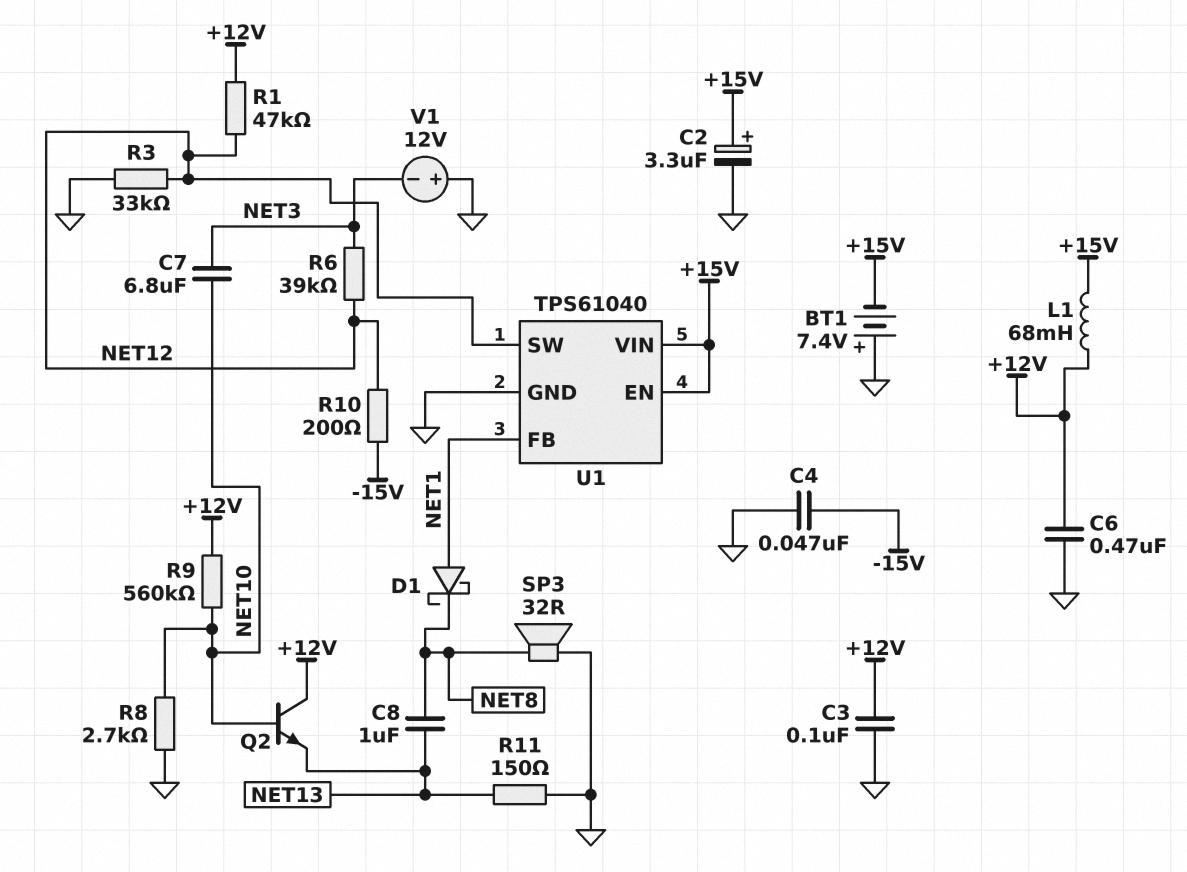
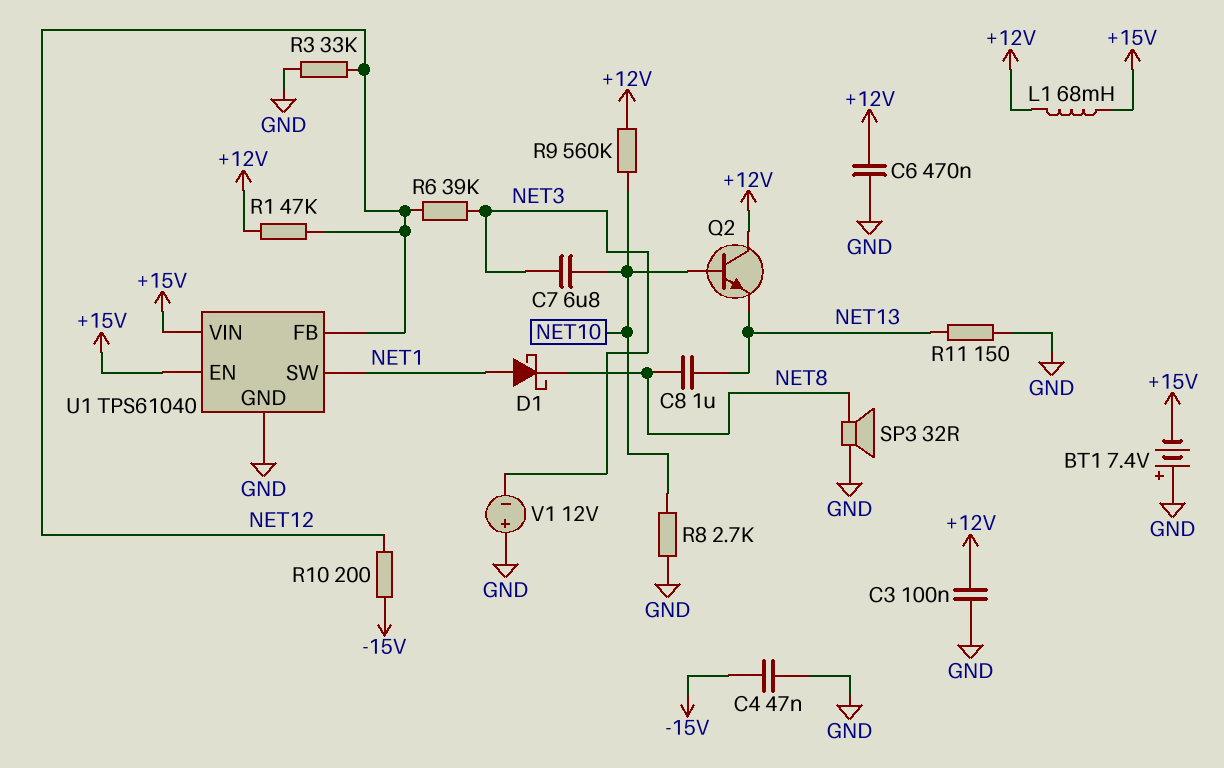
C2: 3.3uF (plus +15V, minus GND) -> none
U1 pin FB: NET1 -> NET12
U1 pin SW: NET12 -> NET1

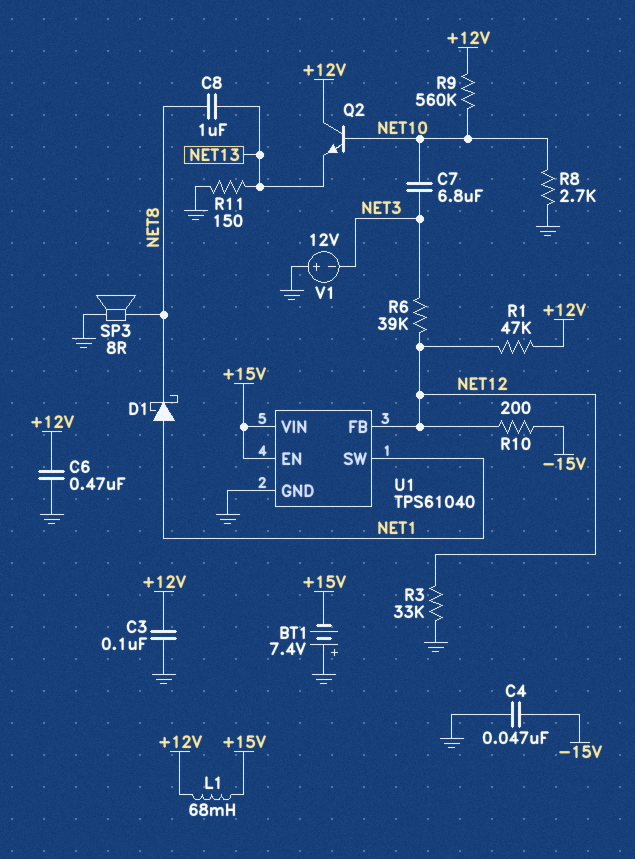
SP3: speaker 32R (GND, NET8) -> speaker 8R (GND, NET8)

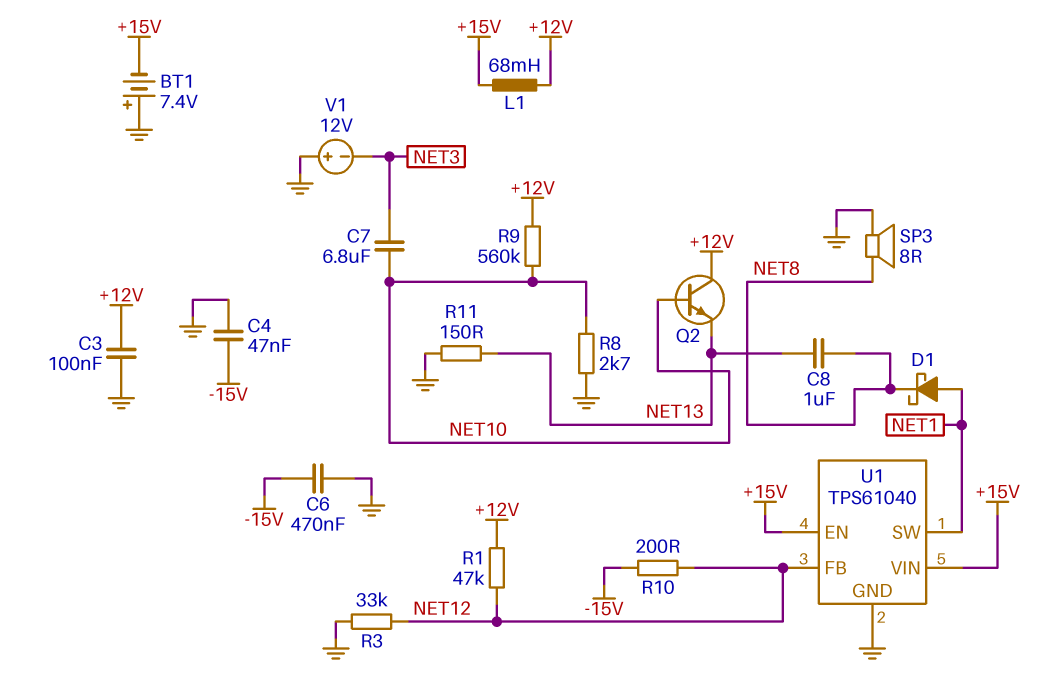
C6: 470nF (+12V, GND) -> 470nF (-15V, GND)
R6: 39k (NET3, NET12) -> none

